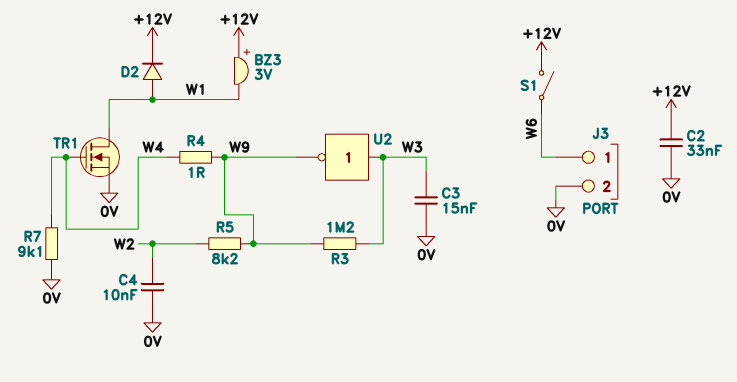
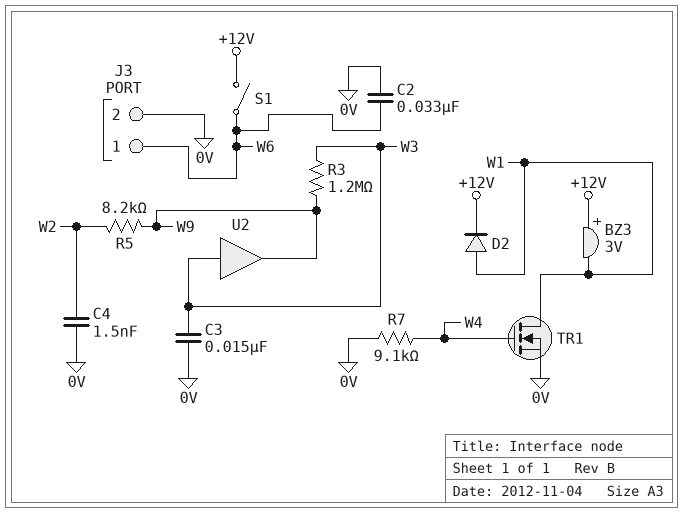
C2: 33nF (+12V, 0V) -> 33nF (0V, W6)
C4: 10nF (0V, W2) -> 1.5nF (0V, W2)
R4: 1 (W4, W9) -> none
U2: NOT (in W3, out W9) -> buffer (in W3, out W9)

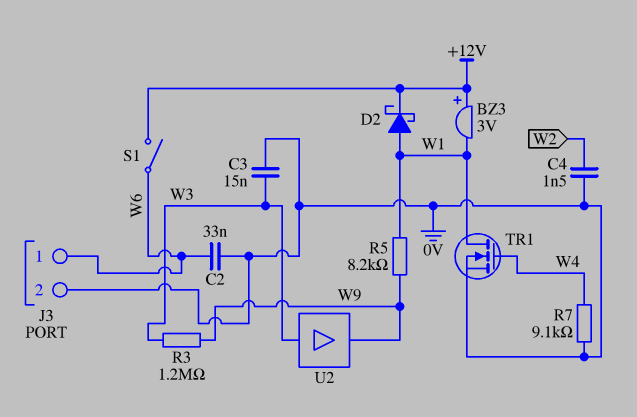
D2: diode (A W1, K +12V) -> schottky (A W1, K +12V)
R5: 8.2k (W2, W9) -> 8.2k (W1, W9)

